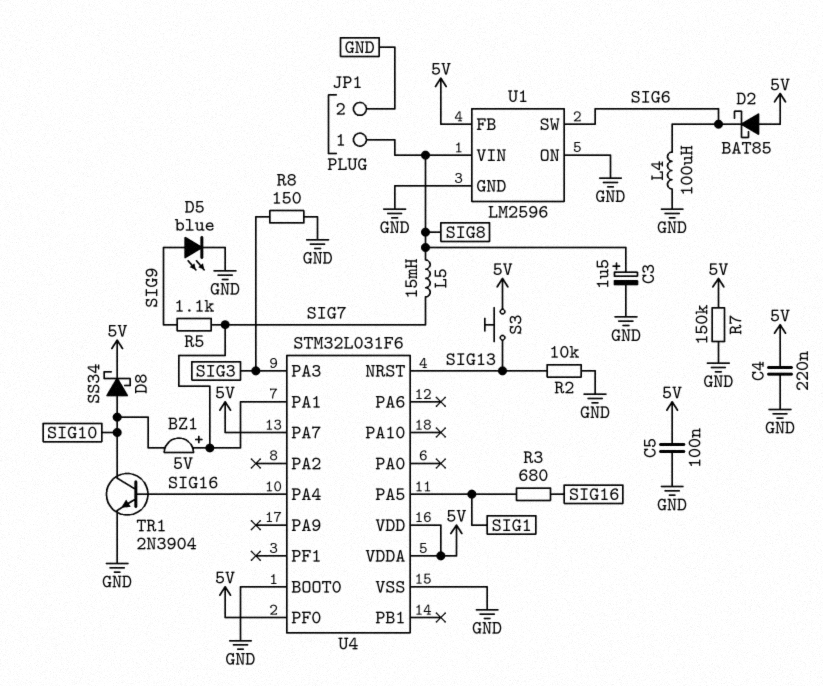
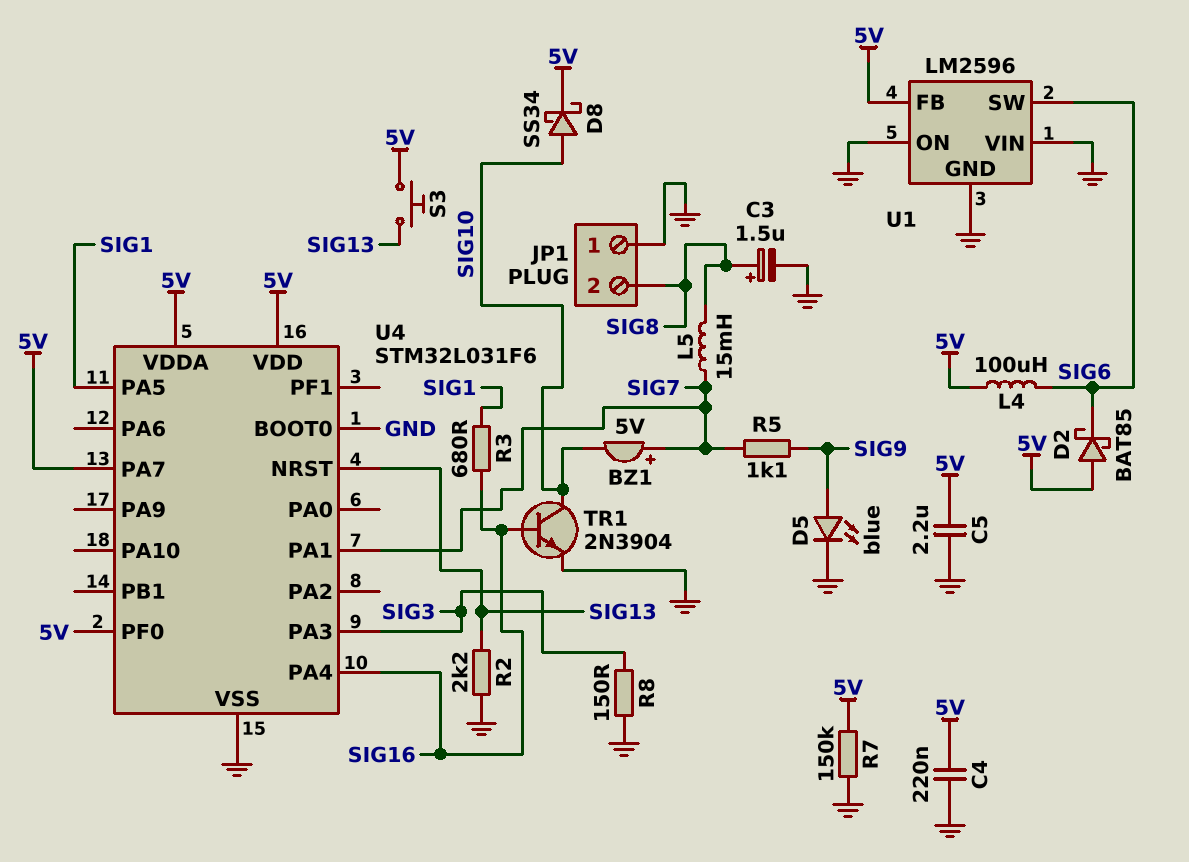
C5: 100nF (5V, GND) -> 2.2uF (5V, GND)
JP1 pin 1: SIG8 -> GND
JP1 pin 2: GND -> SIG8
L4: 100uH (GND, SIG6) -> 100uH (5V, SIG6)
R2: 10k (GND, SIG13) -> 2.2k (GND, SIG13)
U1 pin VIN: SIG8 -> GND

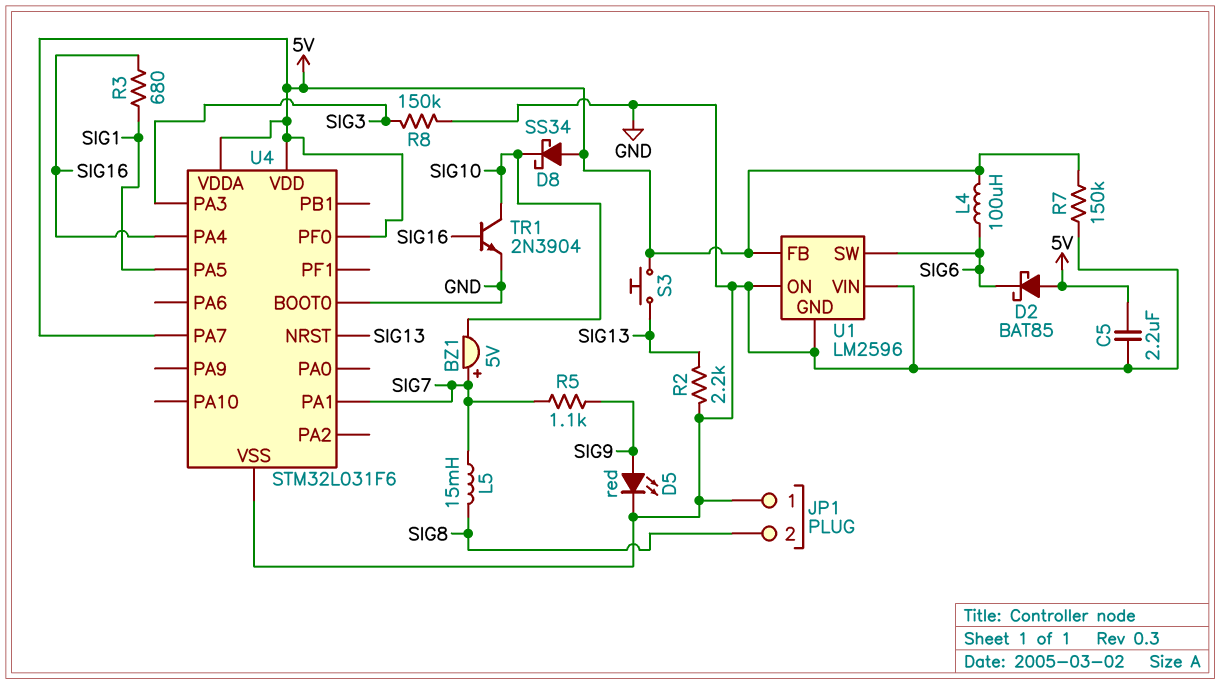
C3: 1.5uF (plus SIG8, minus GND) -> none
C4: 220nF (5V, GND) -> none
D5: LED blue (A SIG9, K GND) -> LED red (A SIG9, K GND)
D8: schottky SS34 (A SIG10, K 5V) -> schottky SS34 (A 5V, K SIG10)
R8: 150 (GND, SIG3) -> 150k (GND, SIG3)

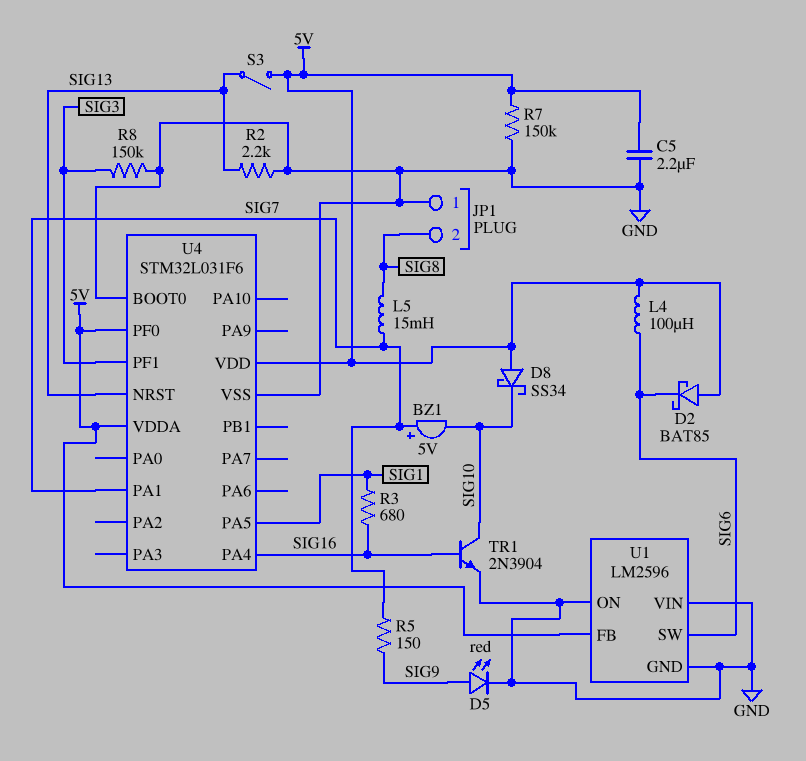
R5: 1.1k (SIG7, SIG9) -> 150 (SIG7, SIG9)
S3: button (5V, SIG13) -> switch (5V, SIG13)
U4 pin PA3: SIG3 -> none
U4 pin PA7: 5V -> none
U4 pin PF1: none -> SIG3

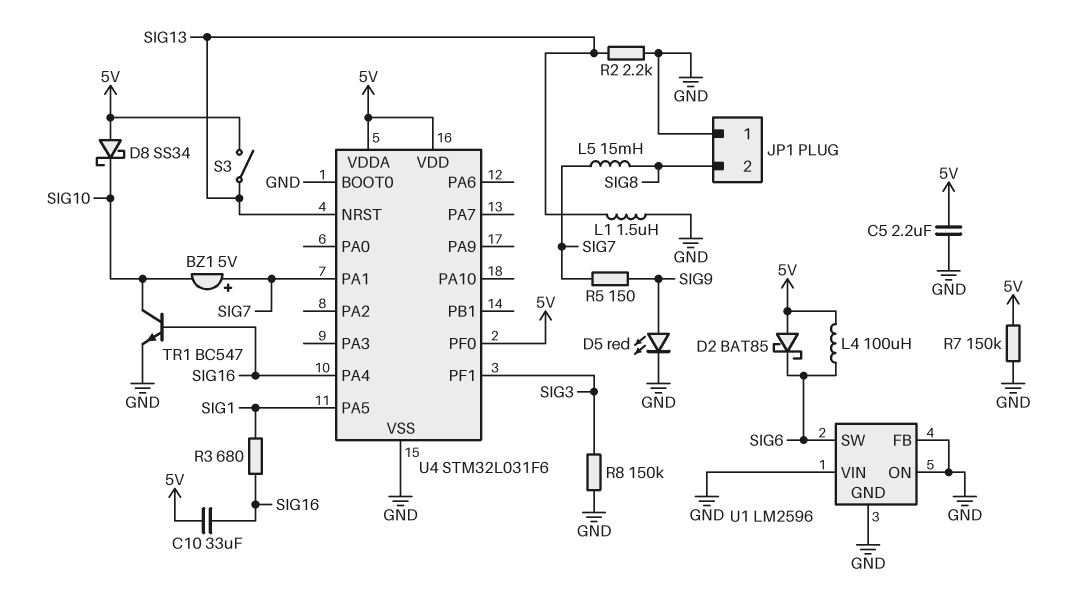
C10: none -> 33uF (5V, SIG16)
L1: none -> 1.5uH (GND, SIG13)
TR1: NPN 2N3904 (B SIG16, C SIG10, E GND) -> NPN BC547 (B SIG16, C SIG10, E GND)
U1 pin FB: 5V -> GND

